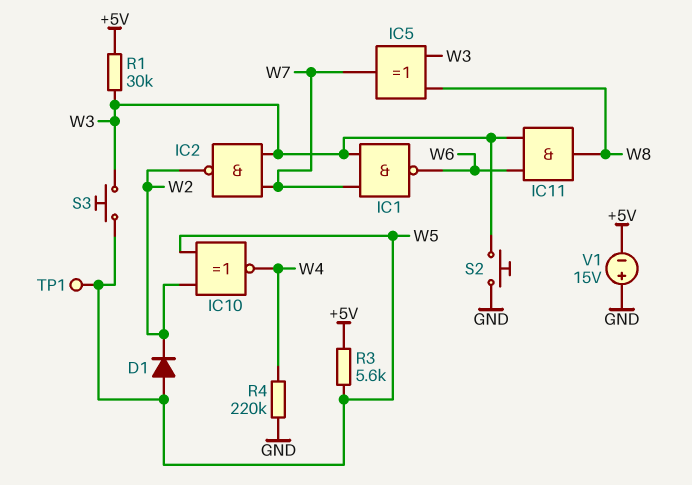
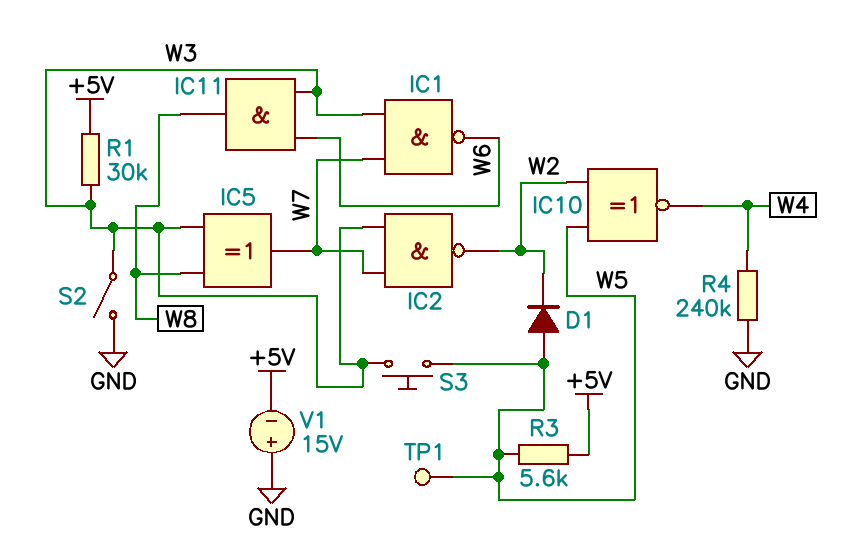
R4: 220k (GND, W4) -> 240k (GND, W4)
S2: button (GND, W3) -> switch (GND, W3)

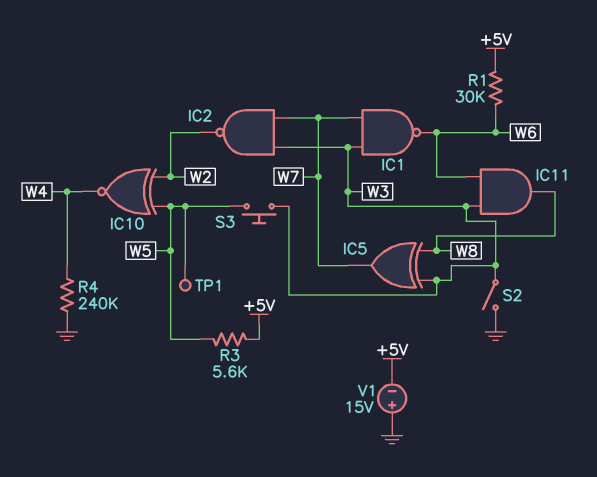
D1: diode (A W5, K W2) -> none
R1: 30k (+5V, W3) -> 30k (+5V, W6)

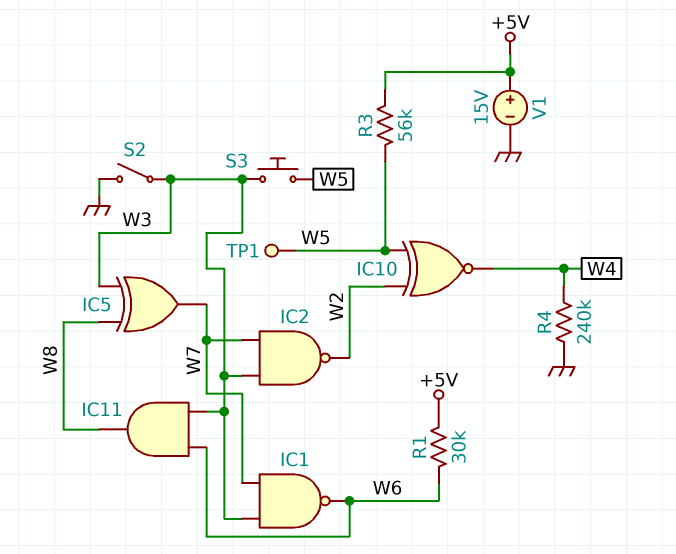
R3: 5.6k (+5V, W5) -> 56k (+5V, W5)
V1: 15V (plus GND, minus +5V) -> 15V (plus +5V, minus GND)

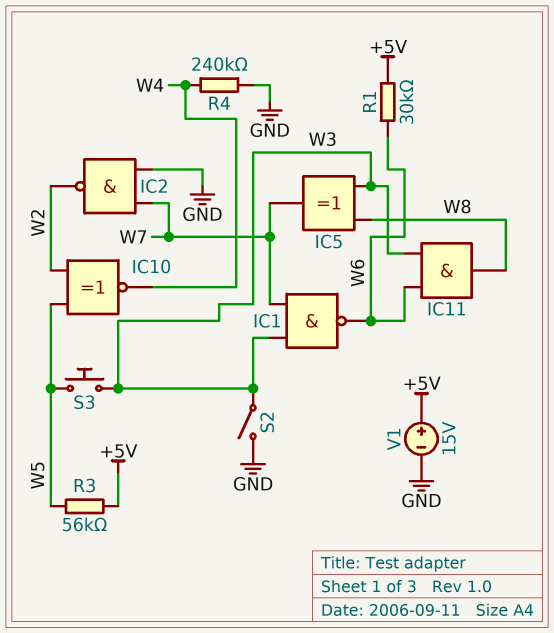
IC2: NAND (in W3, in W7, out W2) -> NAND (in GND, in W7, out W2)
TP1: test point (W5) -> none

